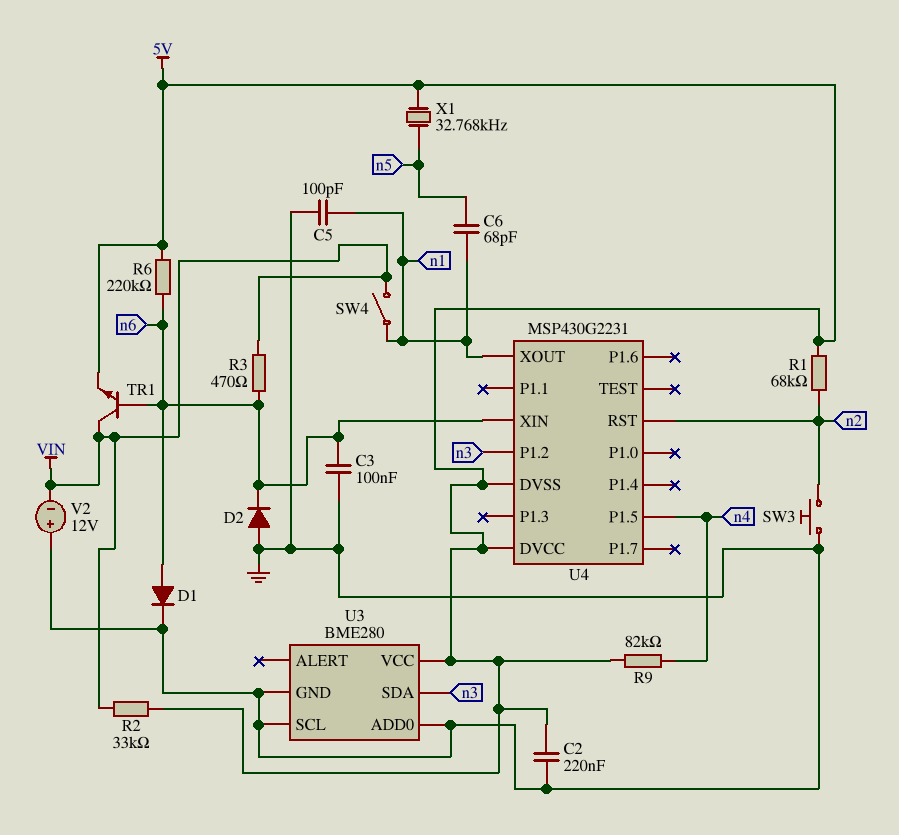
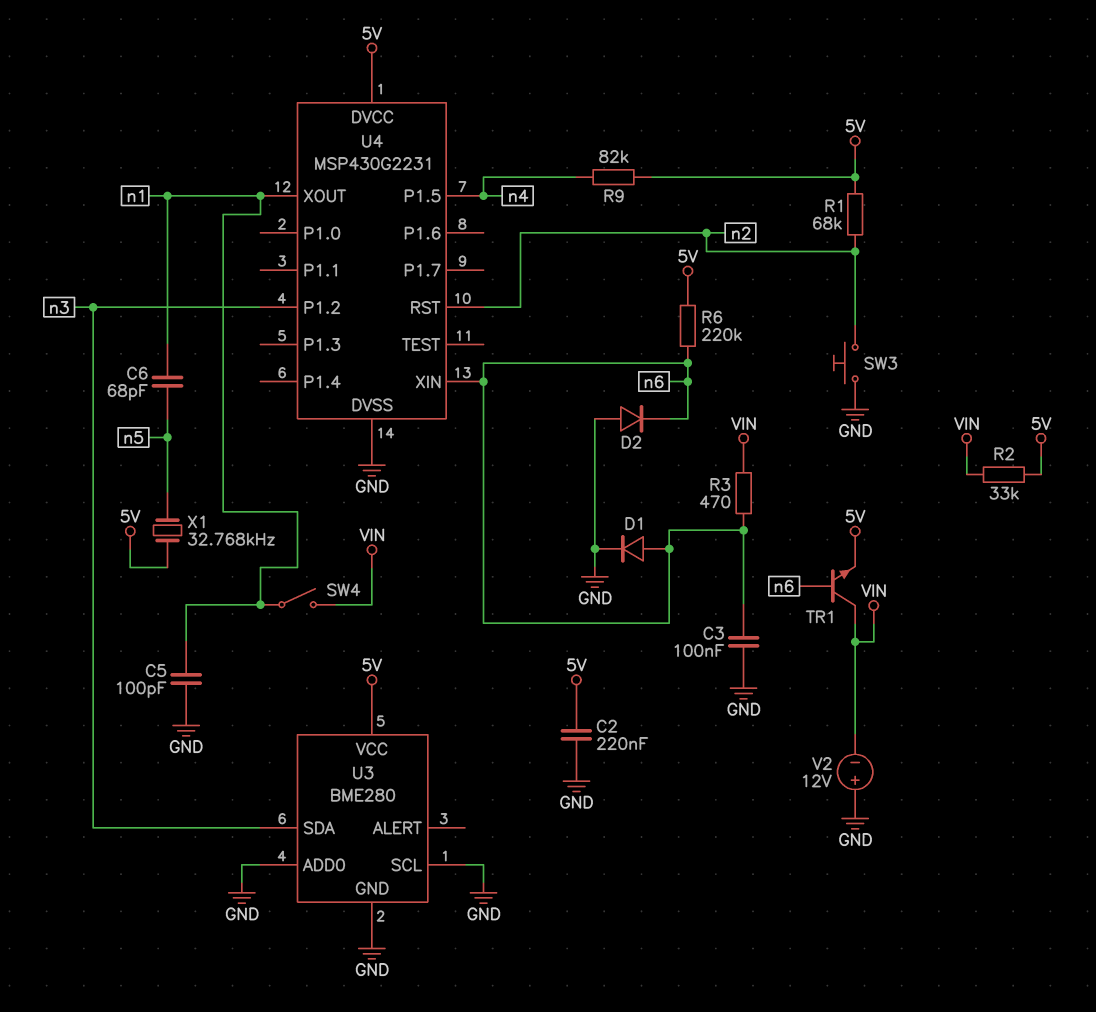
U4 pin DVSS: 5V -> GND

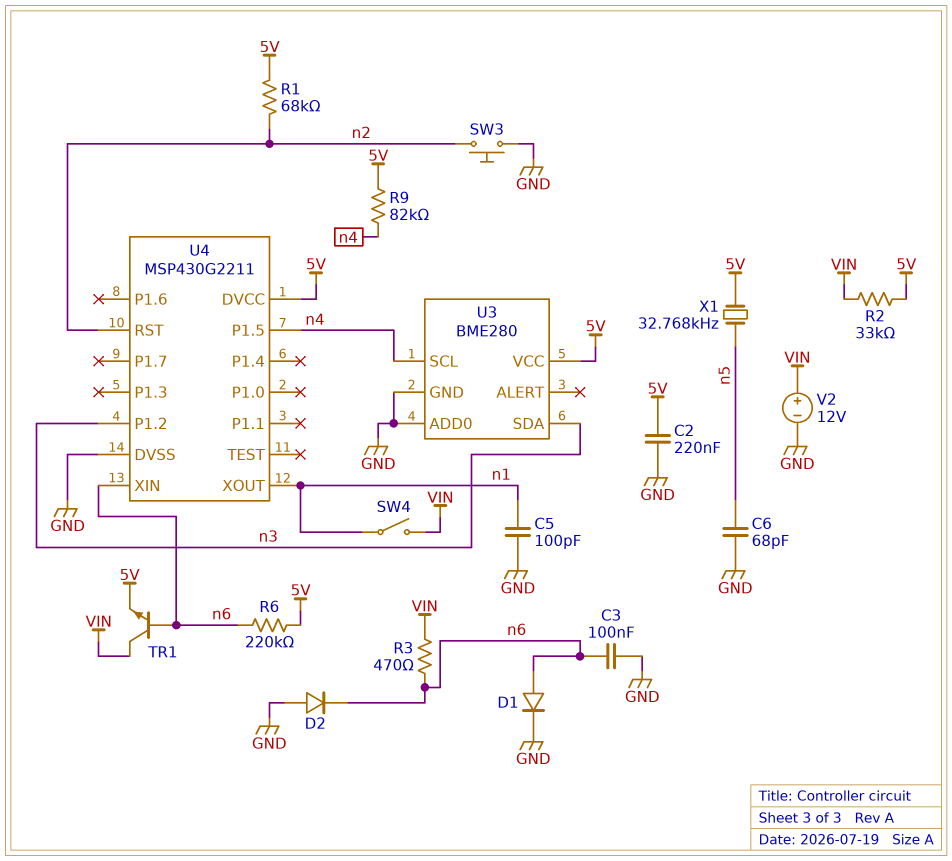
C6: 68pF (n1, n5) -> 68pF (GND, n5)
U3 pin SCL: GND -> n4
U4: MSP430G2231 -> MSP430G2211
V2: 12V (plus GND, minus VIN) -> 12V (plus VIN, minus GND)

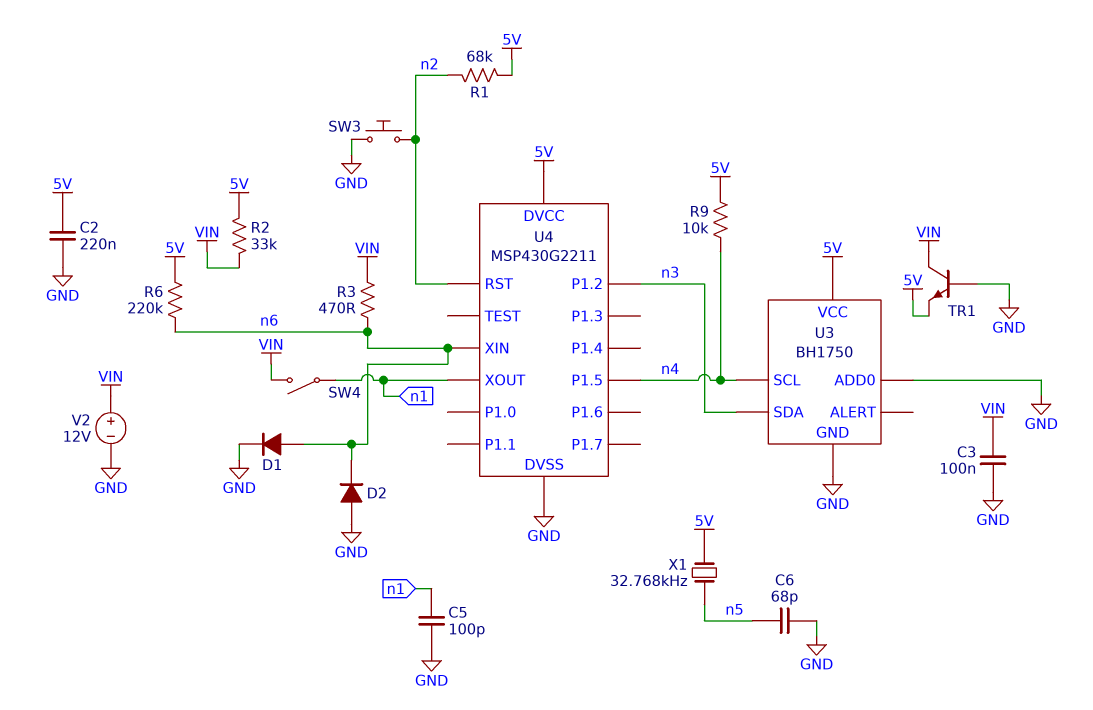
C3: 100nF (GND, n6) -> 100nF (GND, VIN)
R9: 82k (5V, n4) -> 10k (5V, n4)
TR1: NPN (B n6, C VIN, E 5V) -> NPN (B GND, C VIN, E 5V)
U3: BME280 -> BH1750

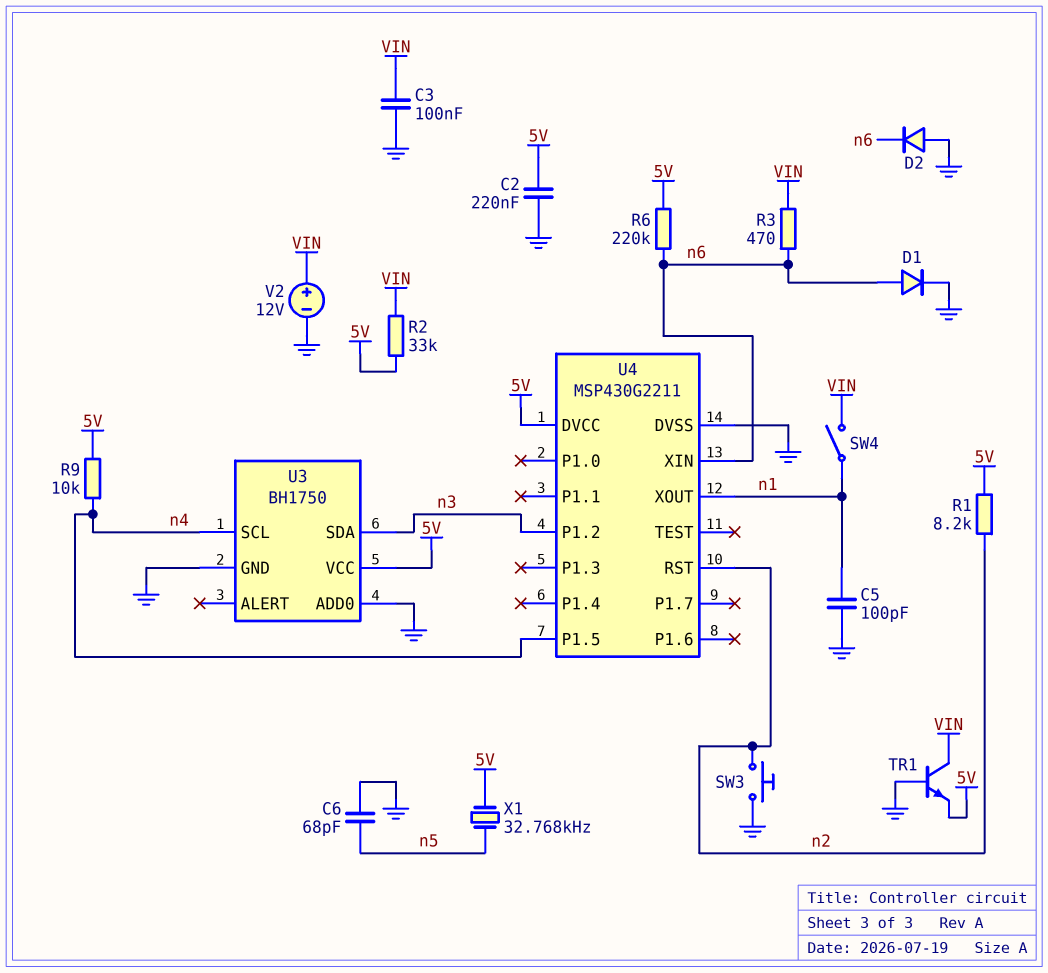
R1: 68k (5V, n2) -> 8.2k (5V, n2)

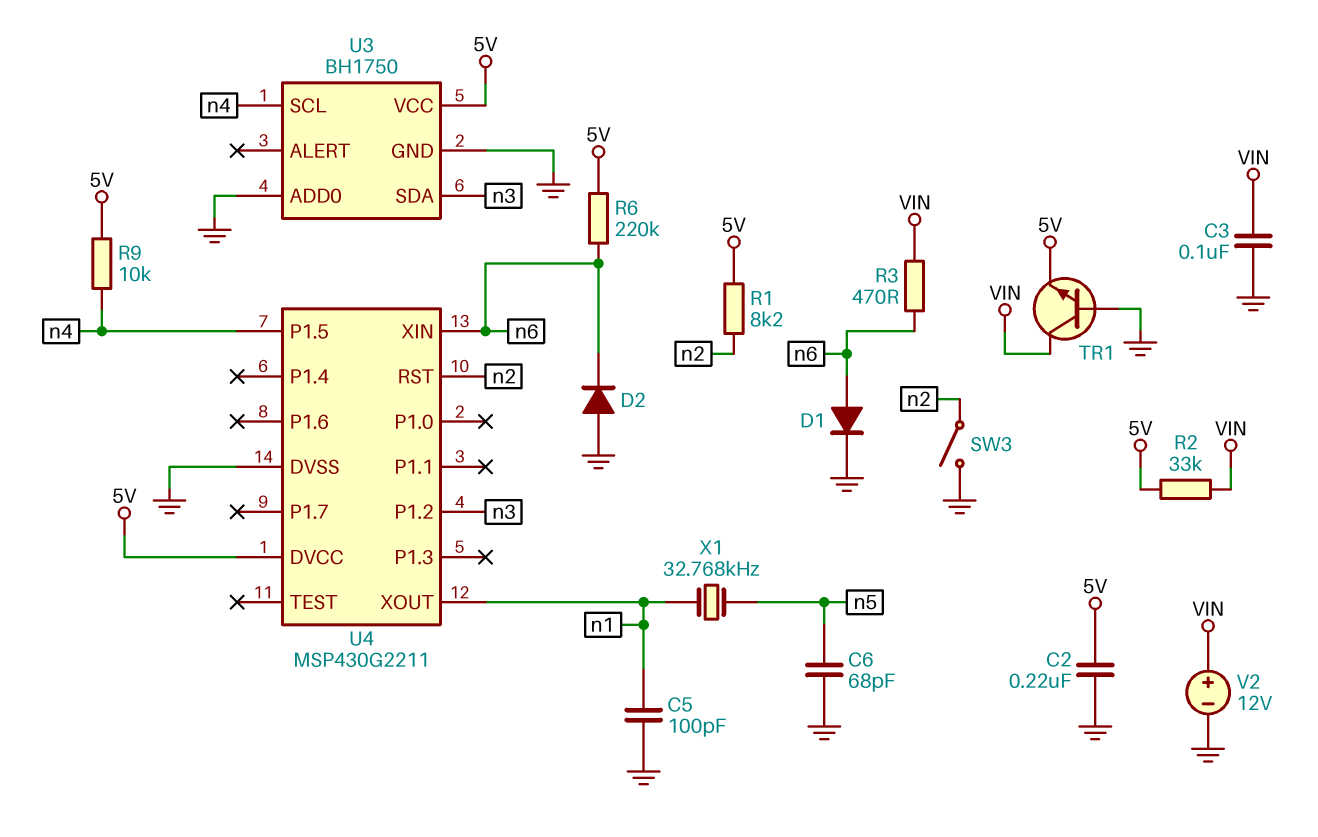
SW3: button (GND, n2) -> switch (GND, n2)
SW4: switch (VIN, n1) -> none
X1: 32.768kHz (5V, n5) -> 32.768kHz (n1, n5)

